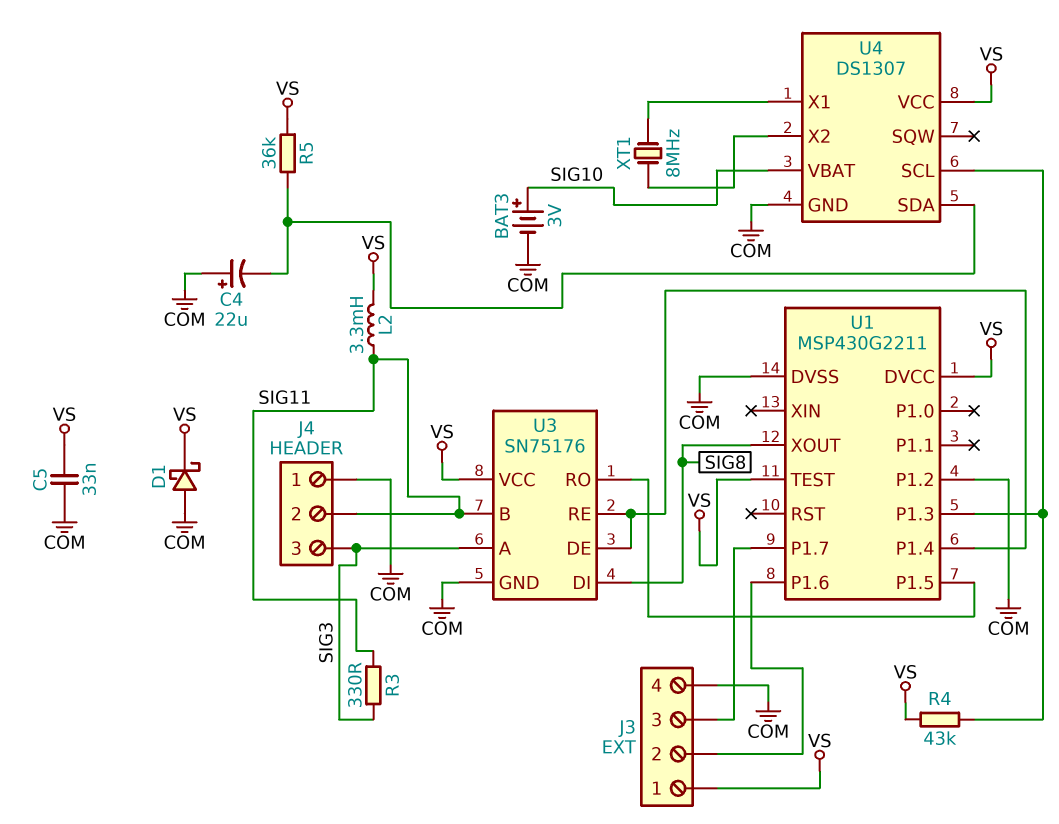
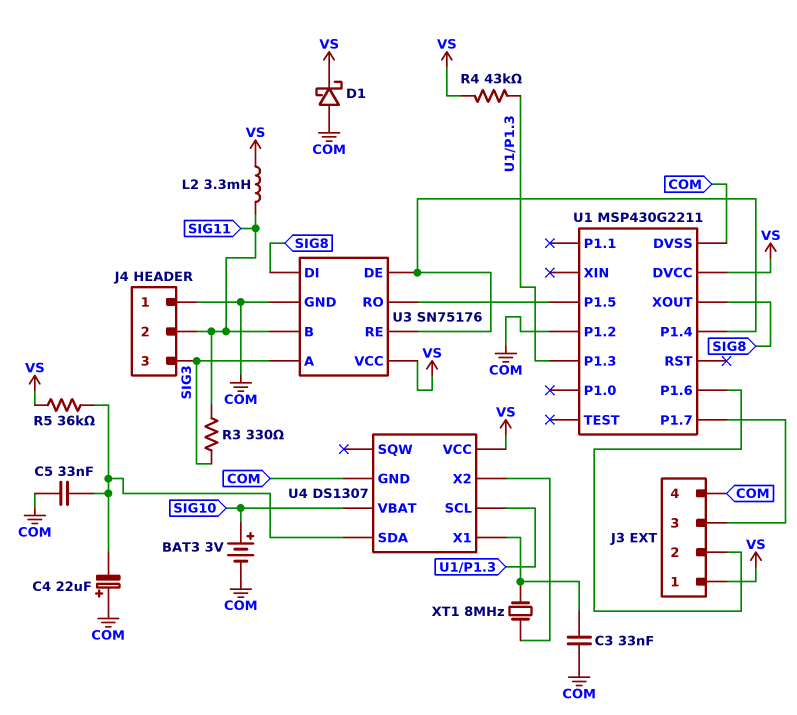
C3: none -> 33nF (COM, U4/X1)
C5: 33nF (COM, VS) -> 33nF (COM, U4/SDA)
U1 pin TEST: VS -> none

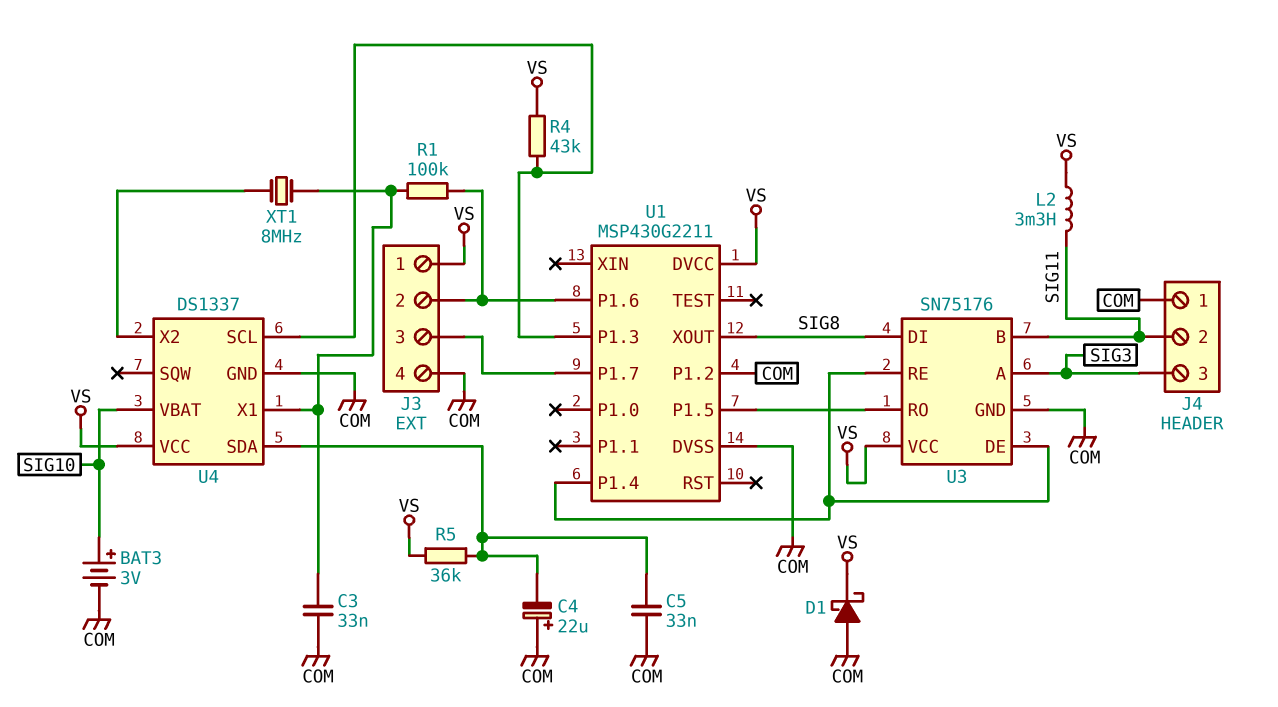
R1: none -> 100k (J3/2, U4/X1)
R3: 330 (SIG3, SIG11) -> none
U4: DS1307 -> DS1337

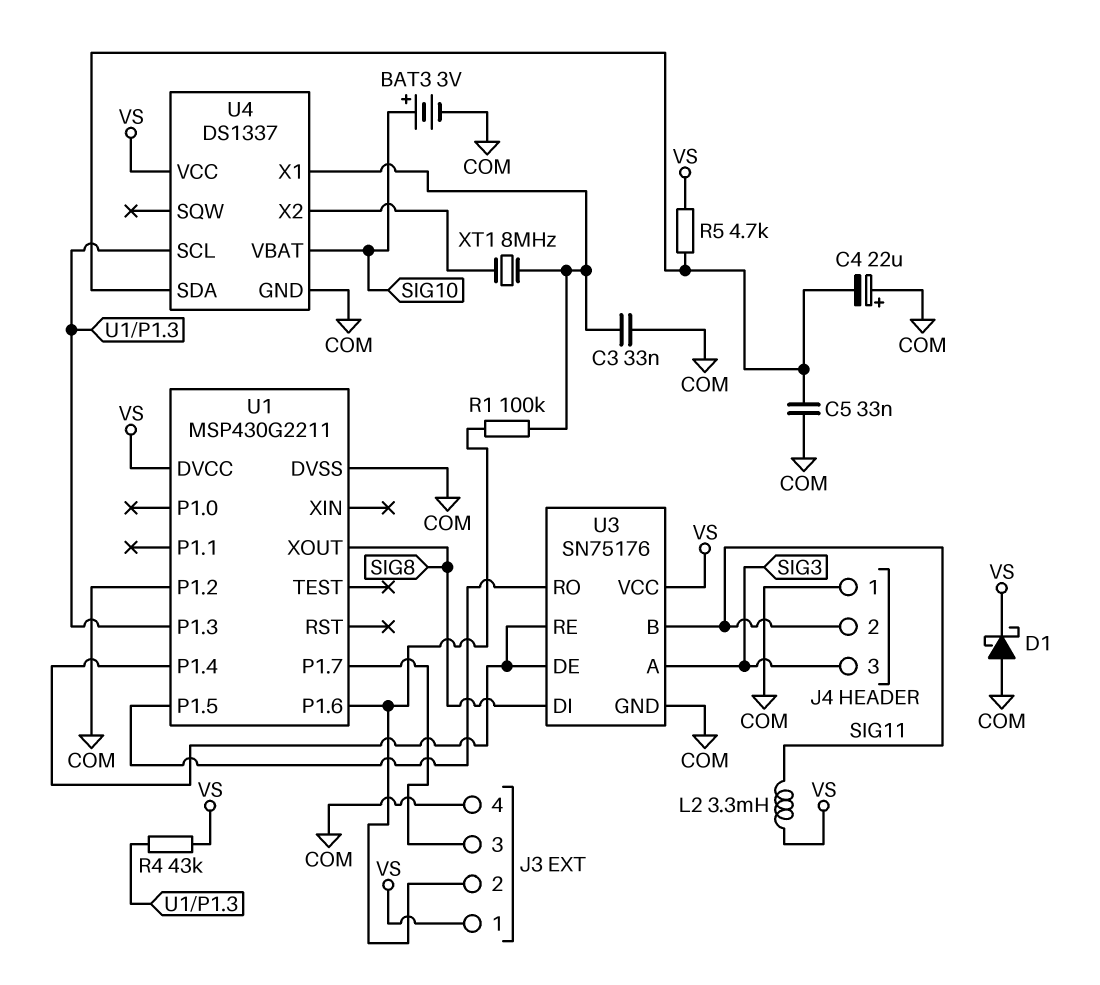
R5: 36k (U4/SDA, VS) -> 4.7k (U4/SDA, VS)

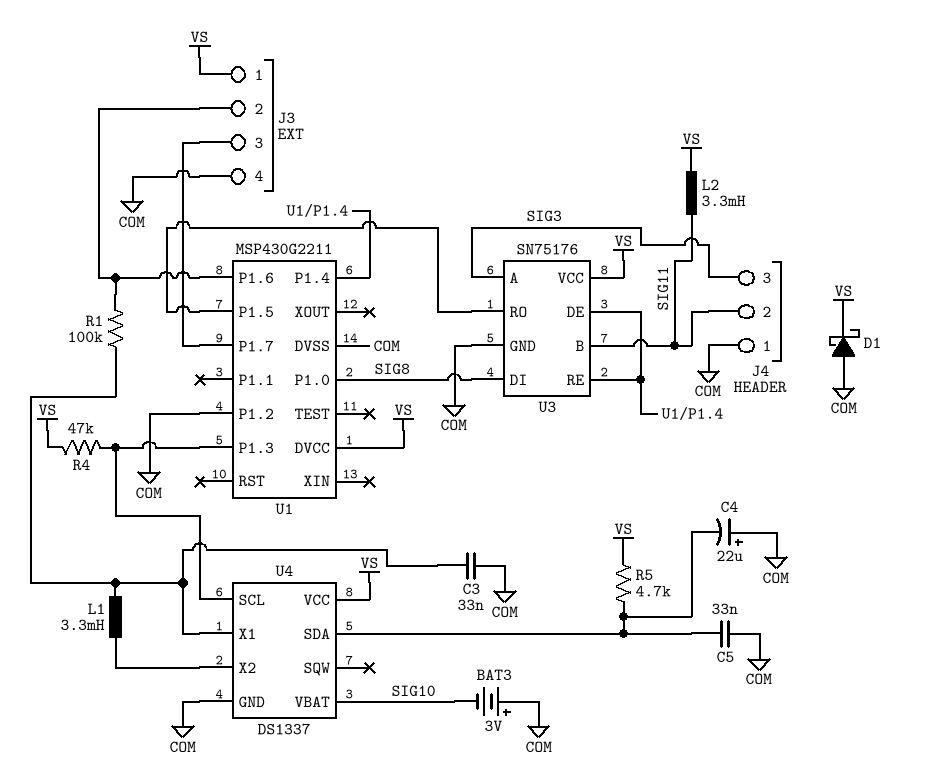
BAT3: 3V (plus SIG10, minus COM) -> 3V (plus COM, minus SIG10)
L1: none -> 3.3mH (U4/X1, U4/X2)
R4: 43k (U1/P1.3, VS) -> 47k (U1/P1.3, VS)
U1 pin P1.0: none -> SIG8
U1 pin XOUT: SIG8 -> none
XT1: 8MHz (U4/X1, U4/X2) -> none

